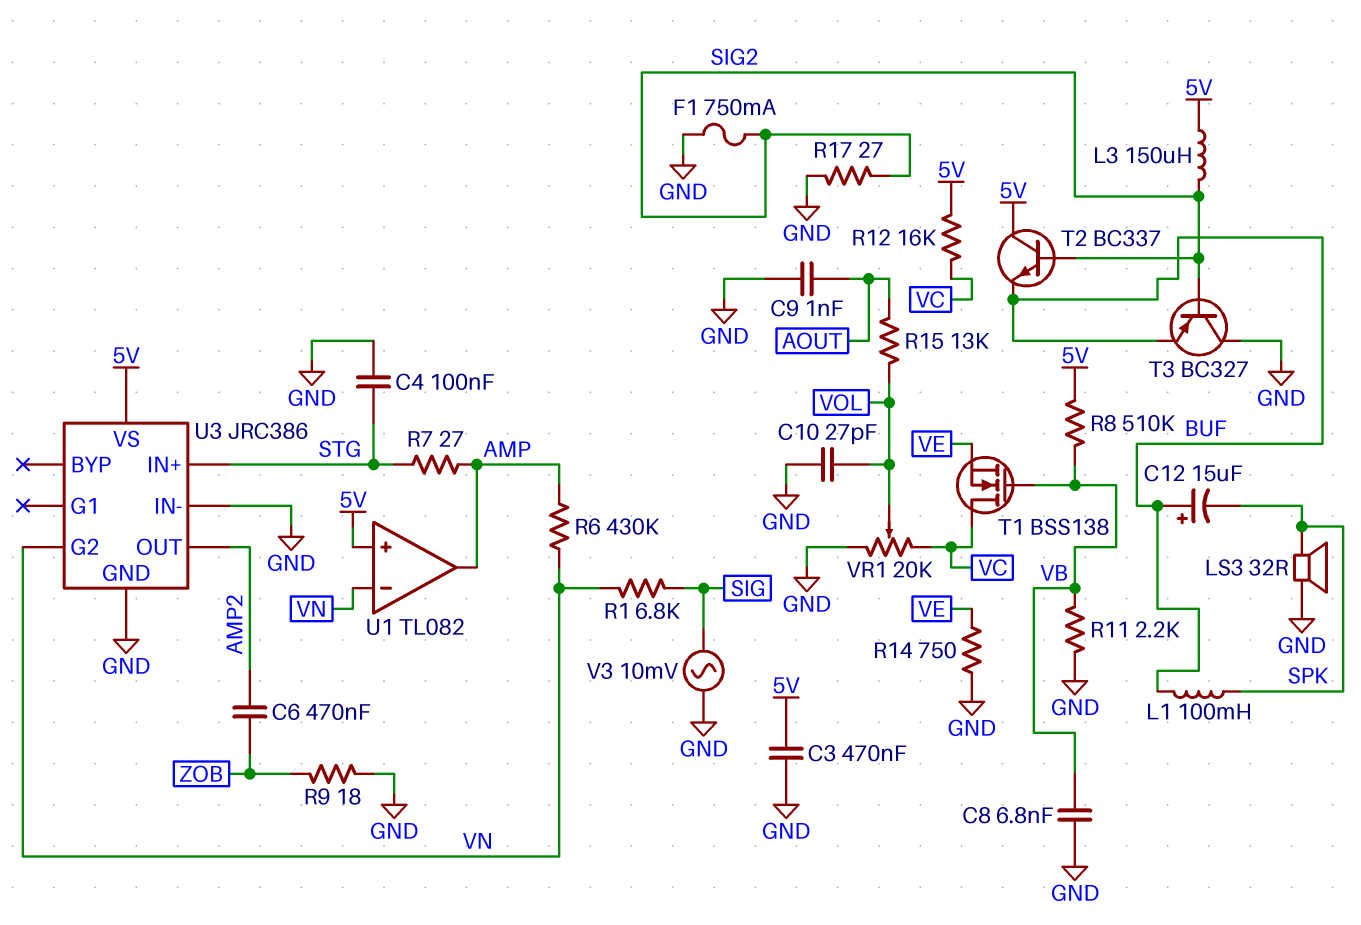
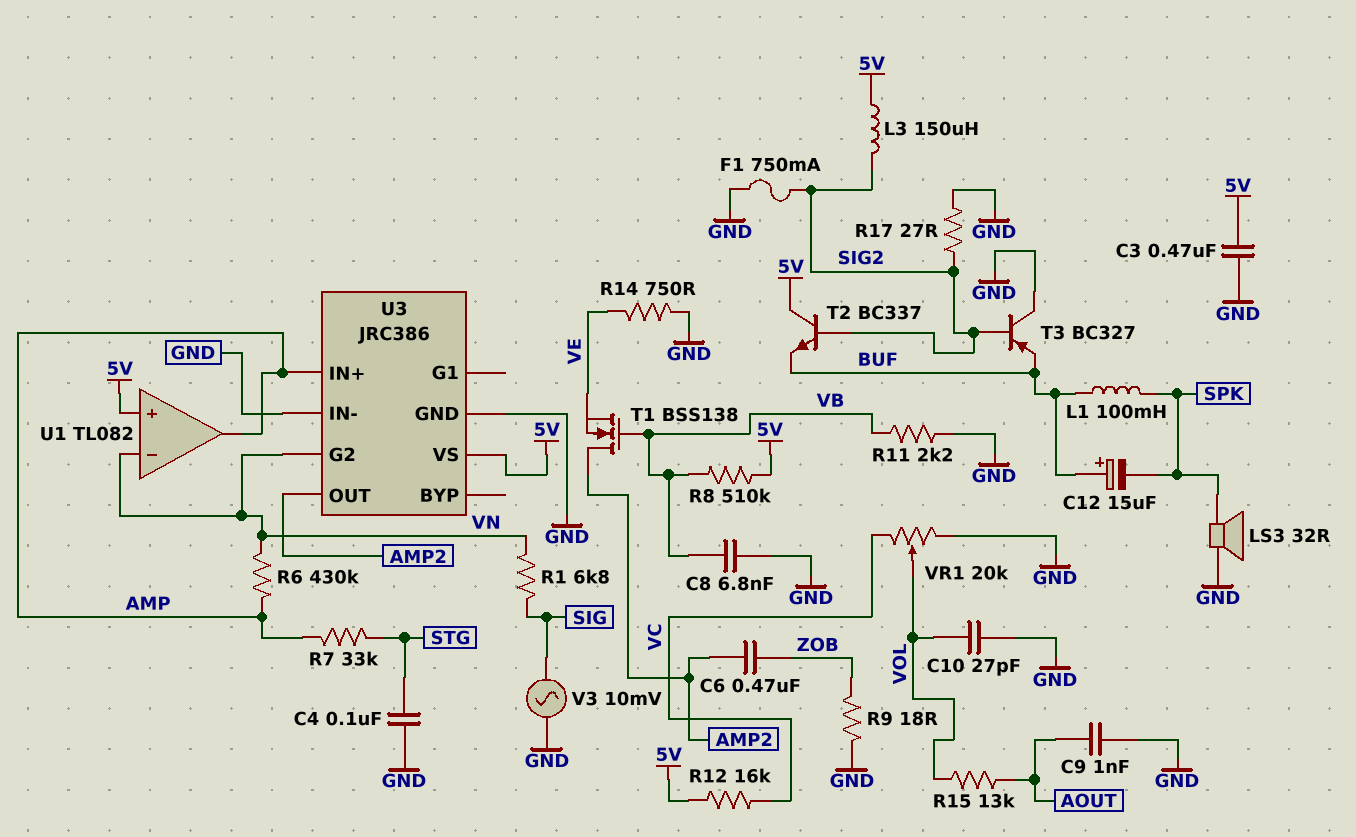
R7: 27 (AMP, STG) -> 33k (AMP, STG)
T1: NMOS BSS138 (G VB, D VC, S VE) -> NMOS BSS138 (G VB, D AMP2, S VE)
U3 pin IN+: STG -> AMP

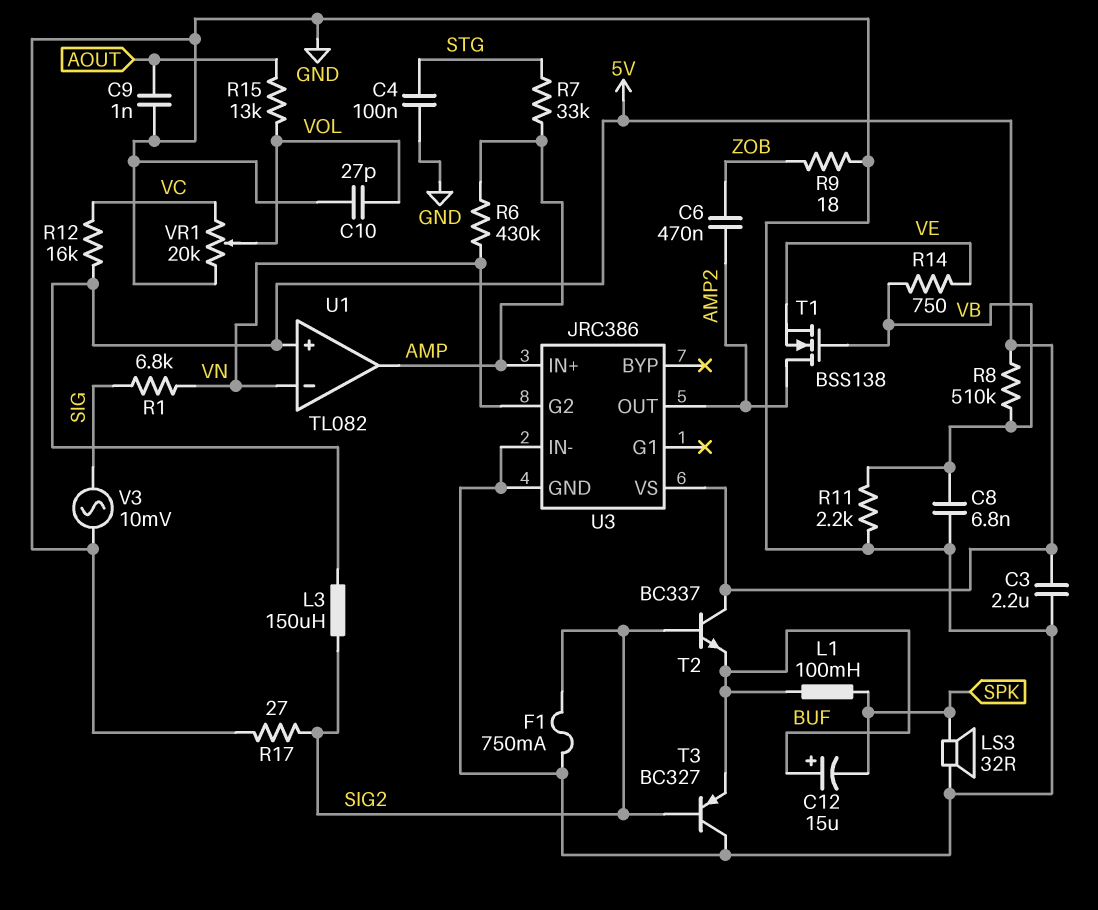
C3: 470nF (5V, GND) -> 2.2uF (5V, GND)
R14: 750 (GND, VE) -> 750 (VB, VE)

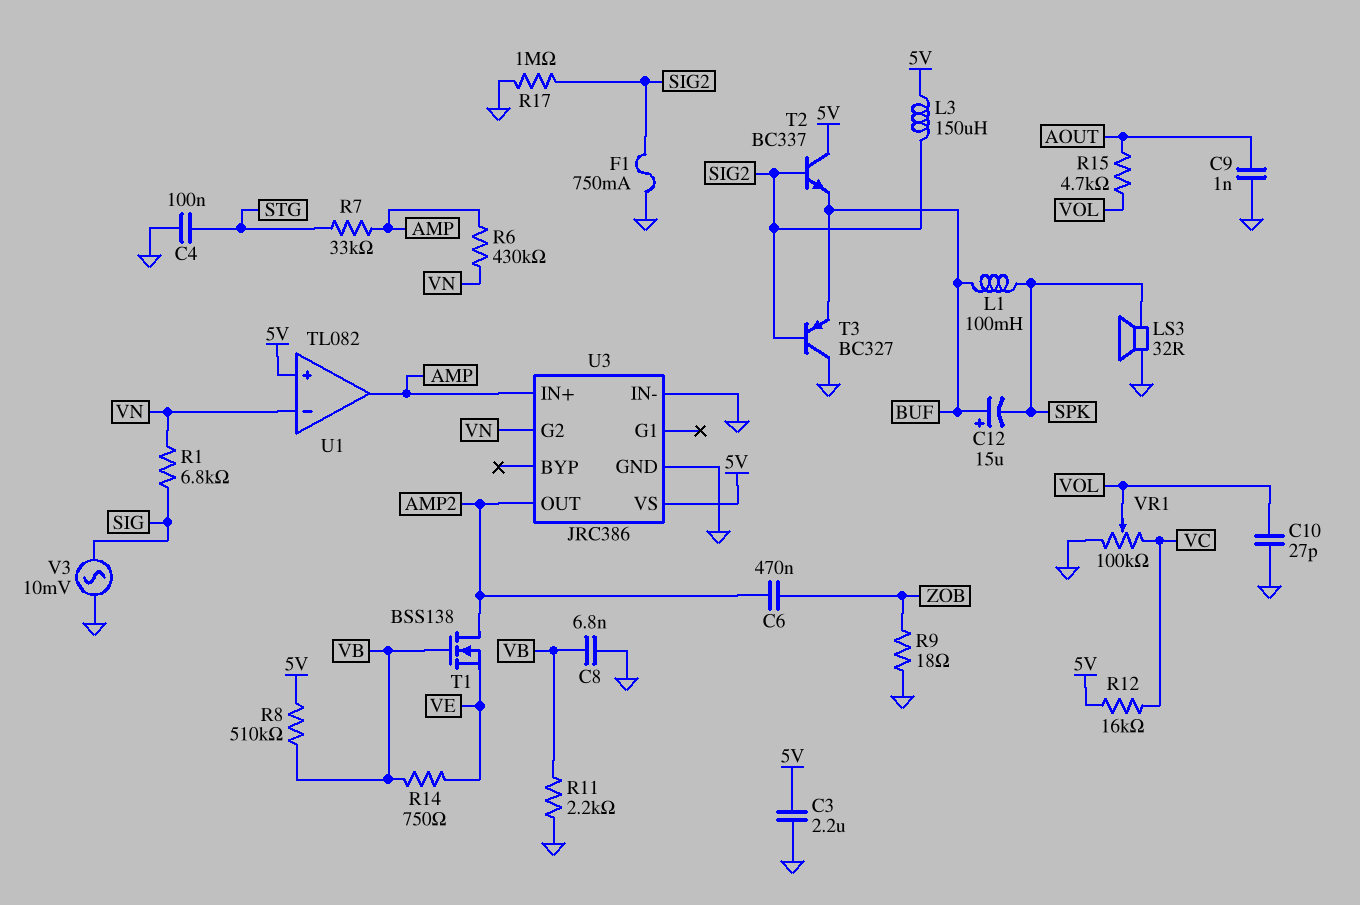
R15: 13k (AOUT, VOL) -> 4.7k (AOUT, VOL)
R17: 27 (GND, SIG2) -> 1M (GND, SIG2)
VR1: 20k (GND, VC, wiper VOL) -> 100k (GND, VC, wiper VOL)

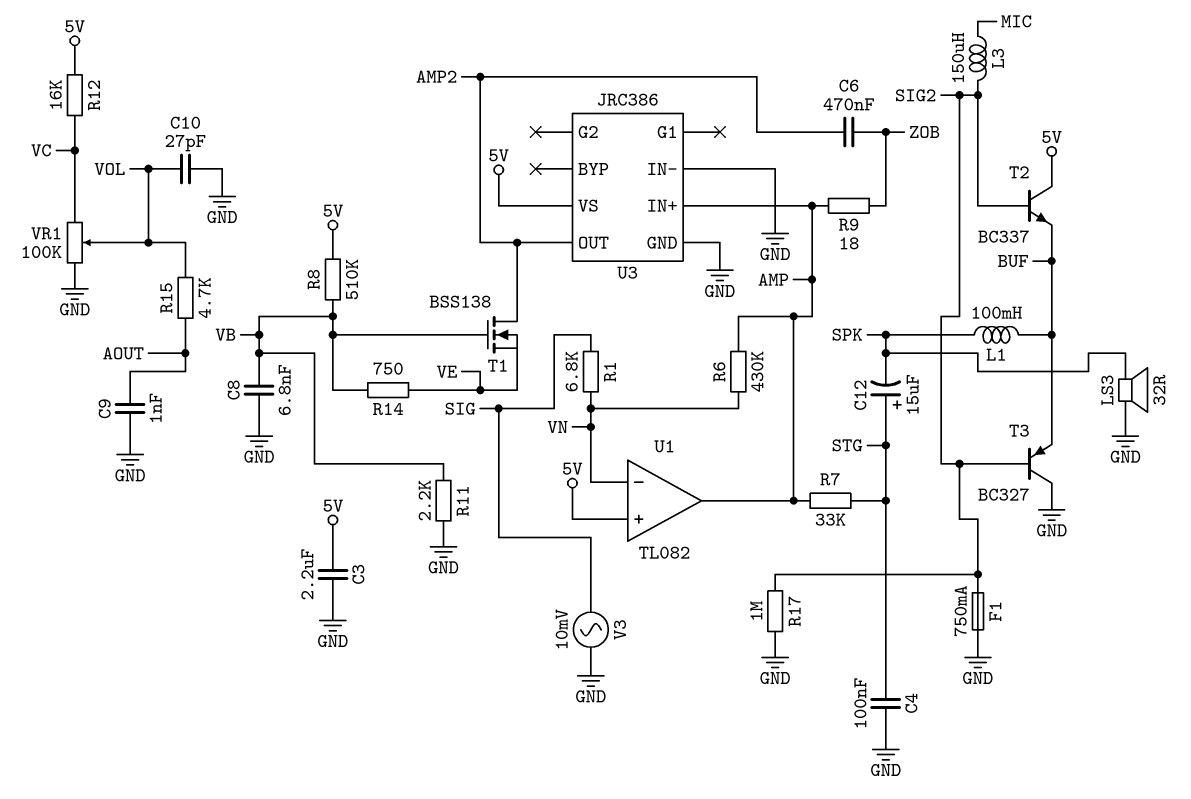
C12: 15uF (plus BUF, minus SPK) -> 15uF (plus STG, minus SPK)
L3: 150uH (5V, SIG2) -> 150uH (MIC, SIG2)
R9: 18 (GND, ZOB) -> 18 (AMP, ZOB)
U3 pin G2: VN -> none

